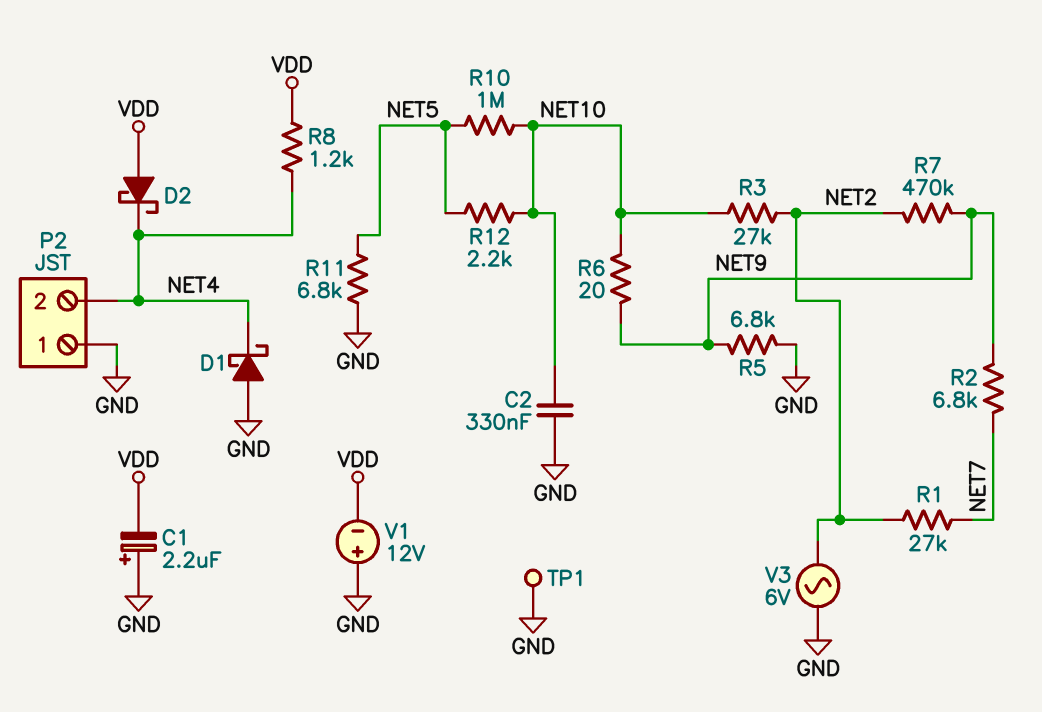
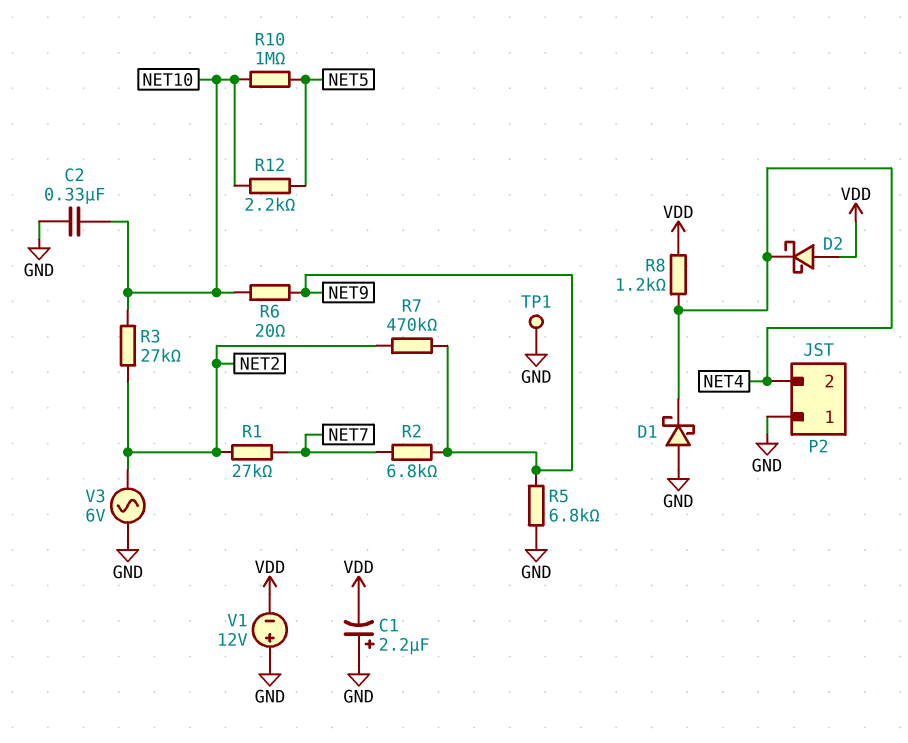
R11: 6.8k (GND, NET5) -> none

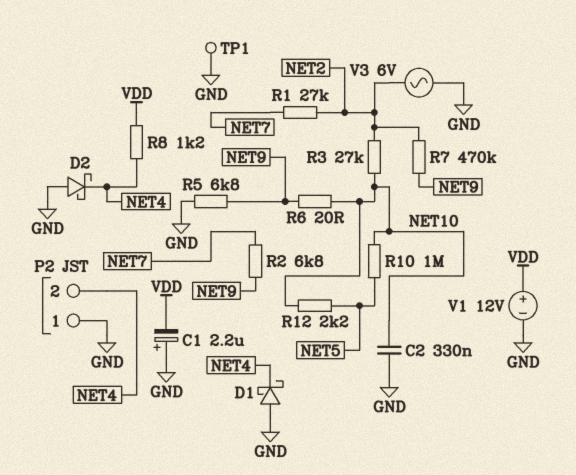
D2: schottky (A VDD, K NET4) -> schottky (A GND, K NET4)
V1: 12V (plus GND, minus VDD) -> 12V (plus VDD, minus GND)

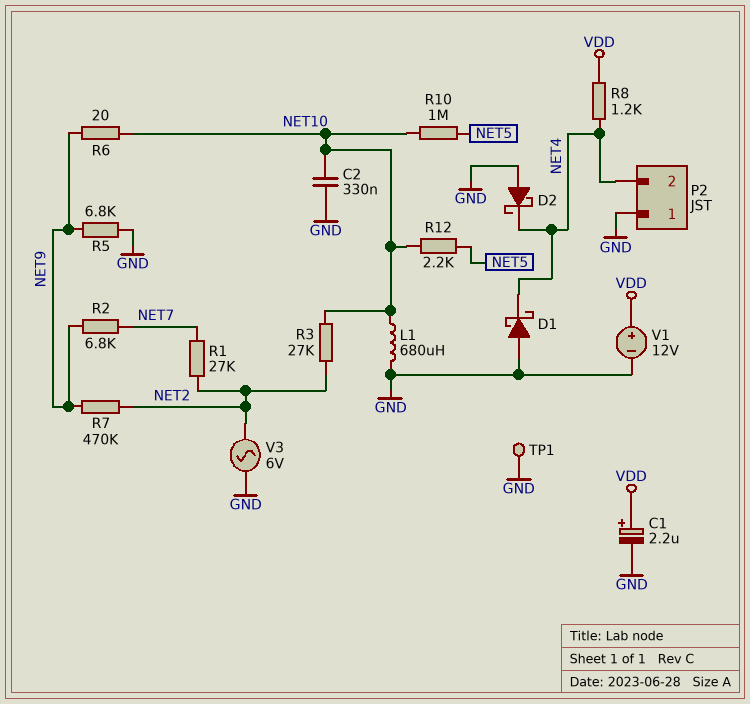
C1: 2.2uF (plus GND, minus VDD) -> 2.2uF (plus VDD, minus GND)
L1: none -> 680uH (GND, NET10)

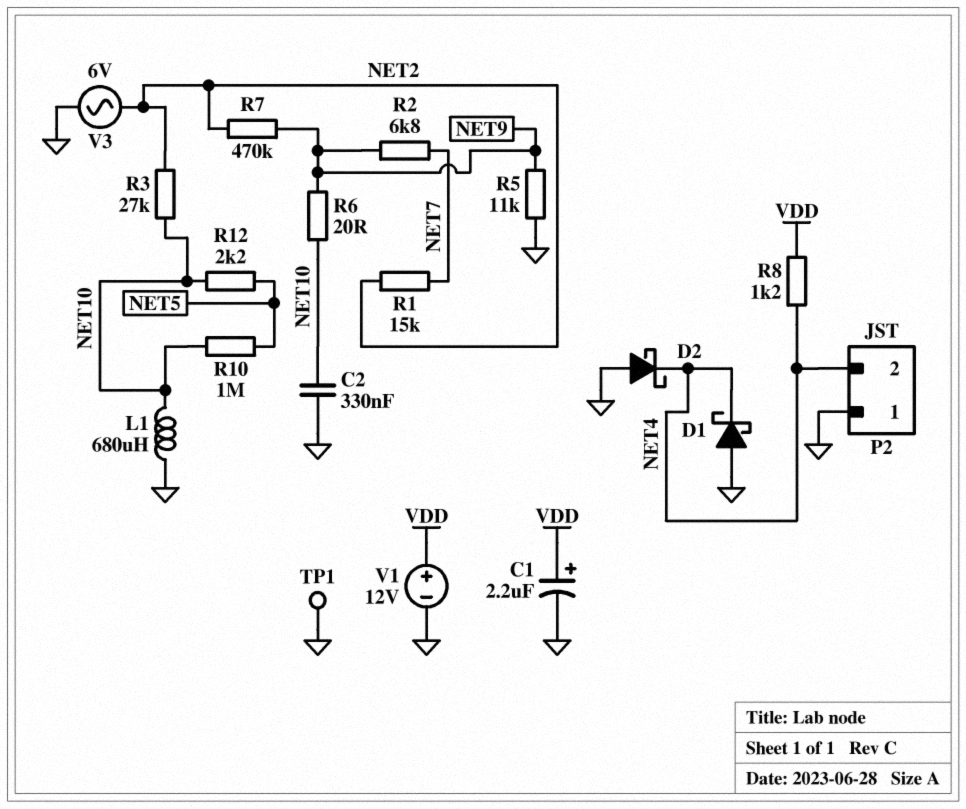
R1: 27k (NET2, NET7) -> 15k (NET2, NET7)
R5: 6.8k (GND, NET9) -> 11k (GND, NET9)

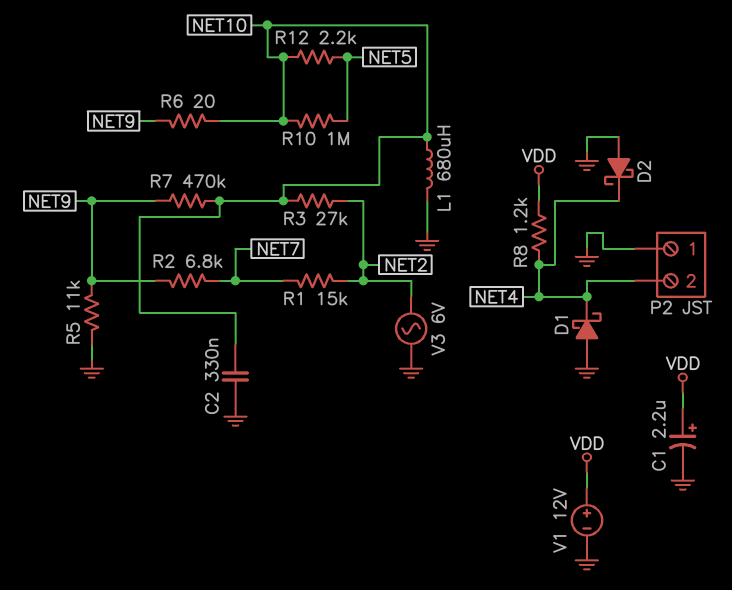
R7: 470k (NET2, NET9) -> 470k (NET9, NET10)
TP1: test point (GND) -> none

